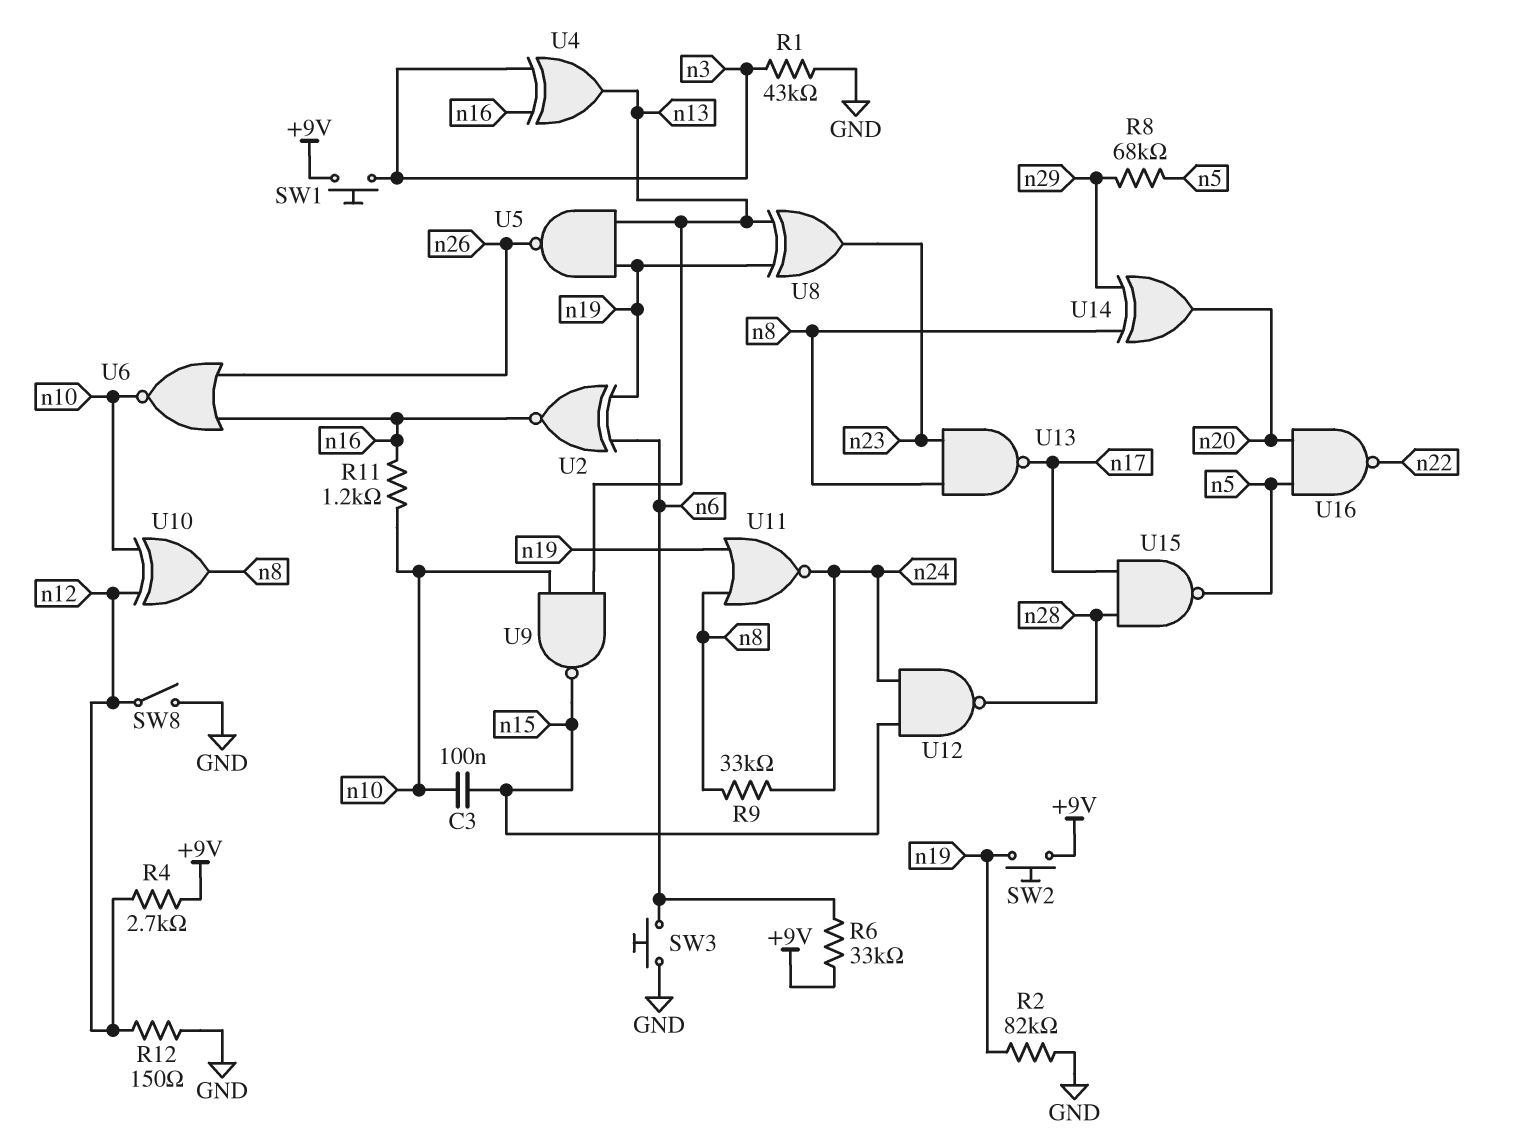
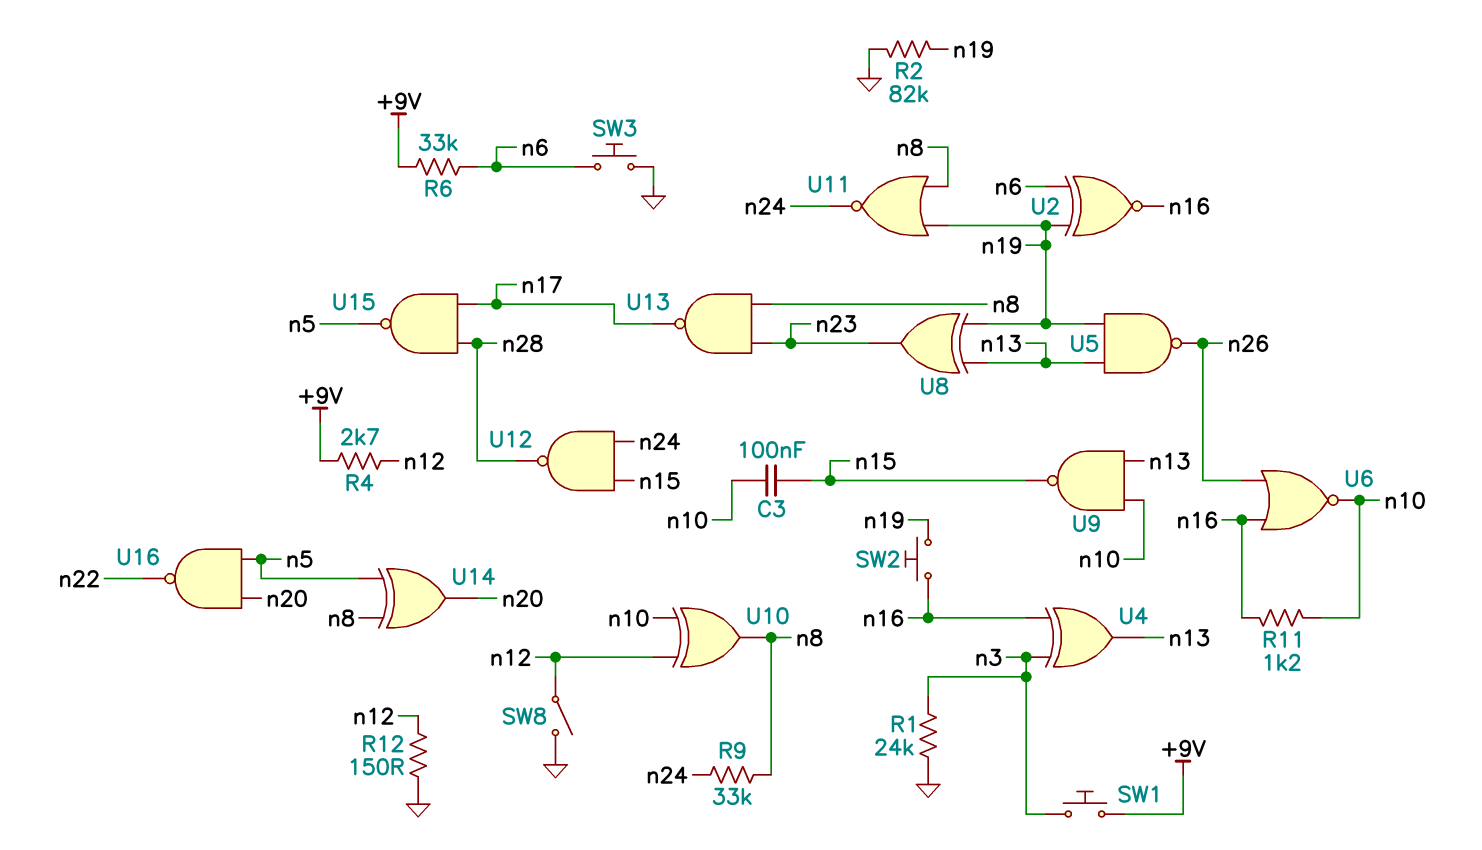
R1: 43k (GND, n3) -> 24k (GND, n3)
R8: 68k (n5, n29) -> none
SW2: button (+9V, n19) -> button (n16, n19)
U14: XOR (in n8, in n29, out n20) -> XOR (in n5, in n8, out n20)

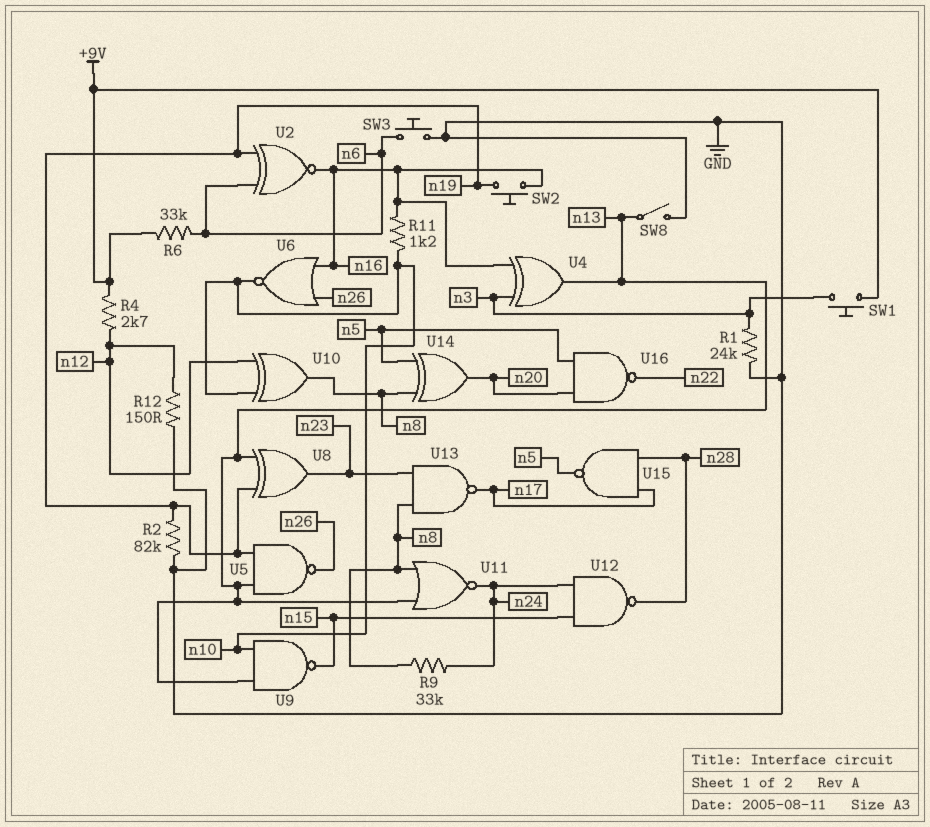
C3: 100nF (n10, n15) -> none
SW8: switch (GND, n12) -> switch (GND, n13)
U11: NOR (in n8, in n19, out n24) -> NOR (in n8, in n13, out n24)

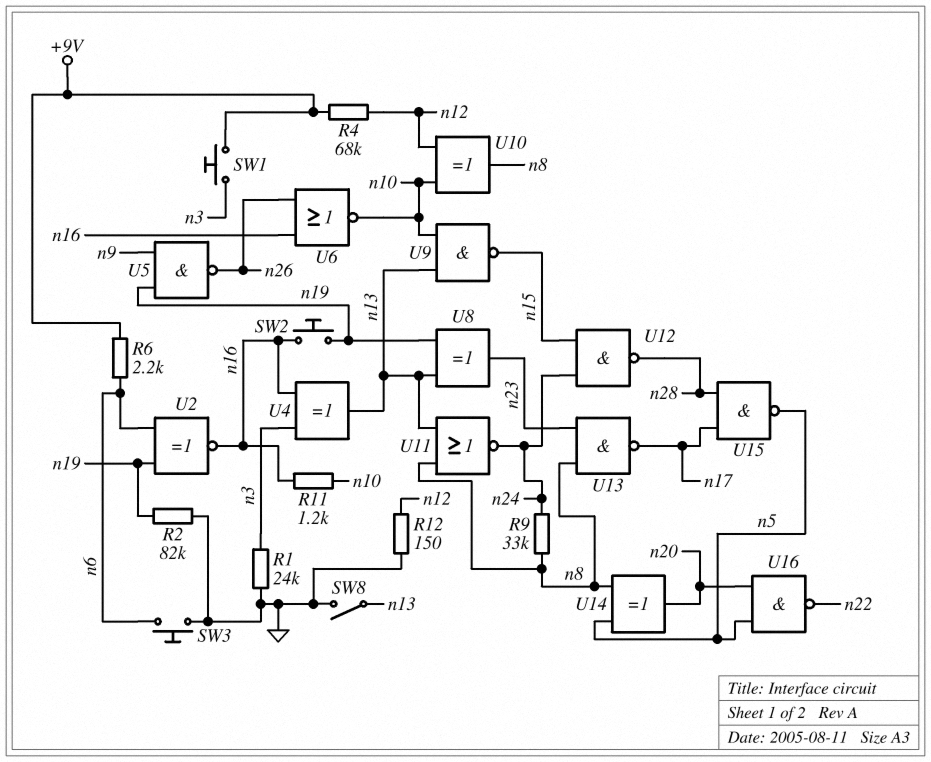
R4: 2.7k (+9V, n12) -> 68k (+9V, n12)
R6: 33k (+9V, n6) -> 2.2k (+9V, n6)
U5: NAND (in n13, in n19, out n26) -> NAND (in n9, in n19, out n26)

